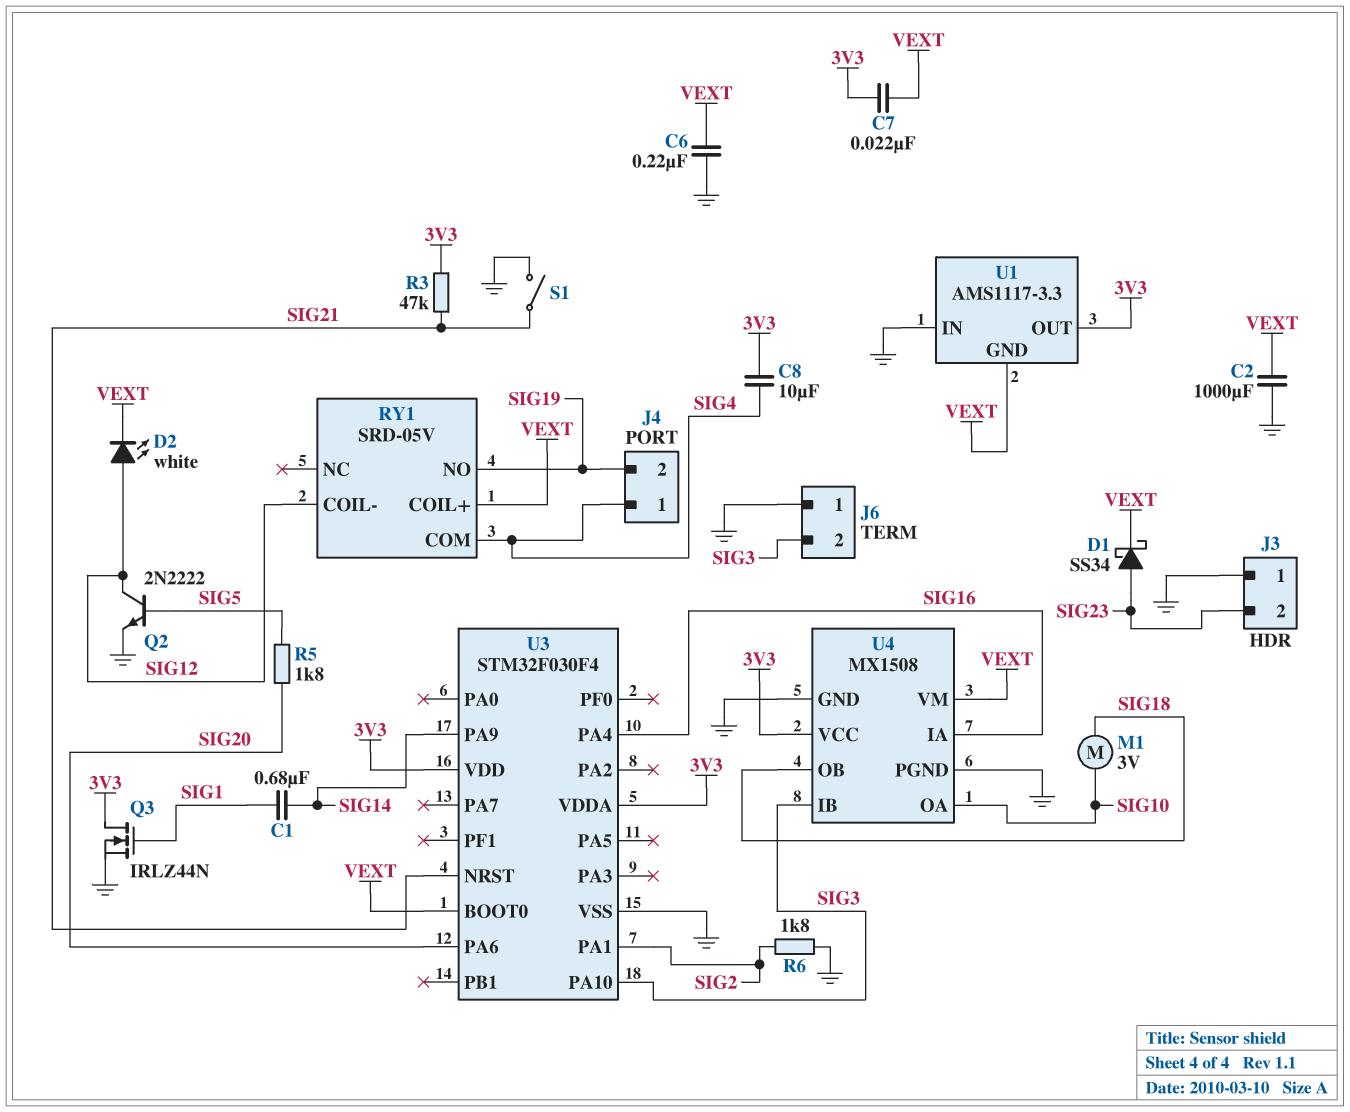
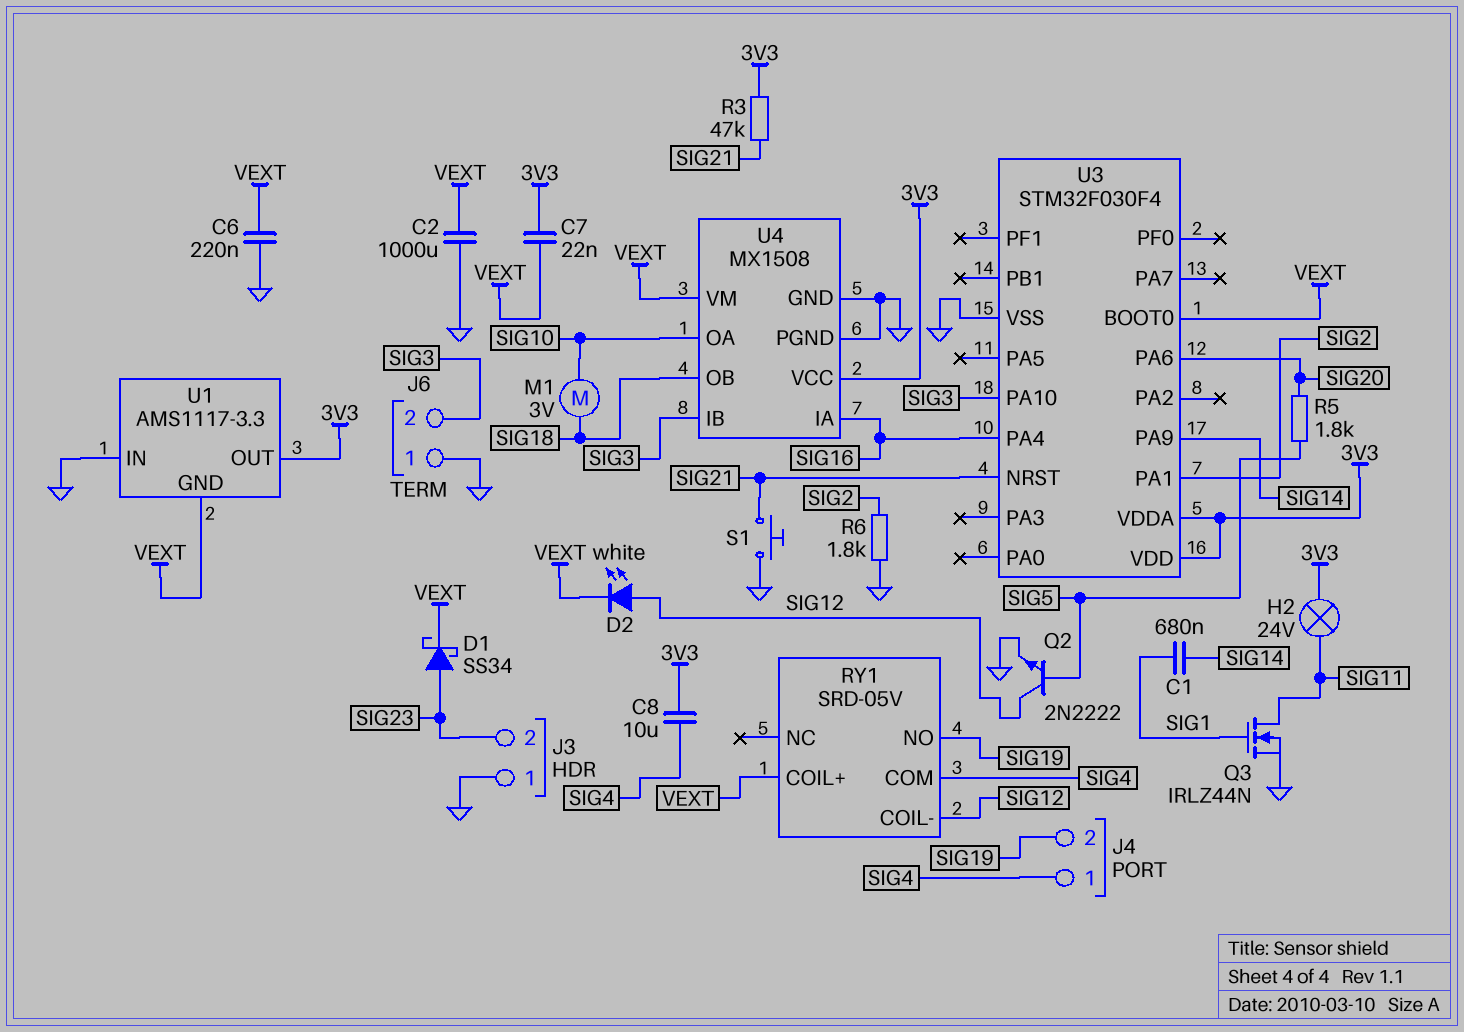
H2: none -> lamp 24V (3V3, SIG11)
Q3: NMOS IRLZ44N (G SIG1, D 3V3, S GND) -> NMOS IRLZ44N (G SIG1, D SIG11, S GND)
S1: switch (GND, SIG21) -> button (GND, SIG21)

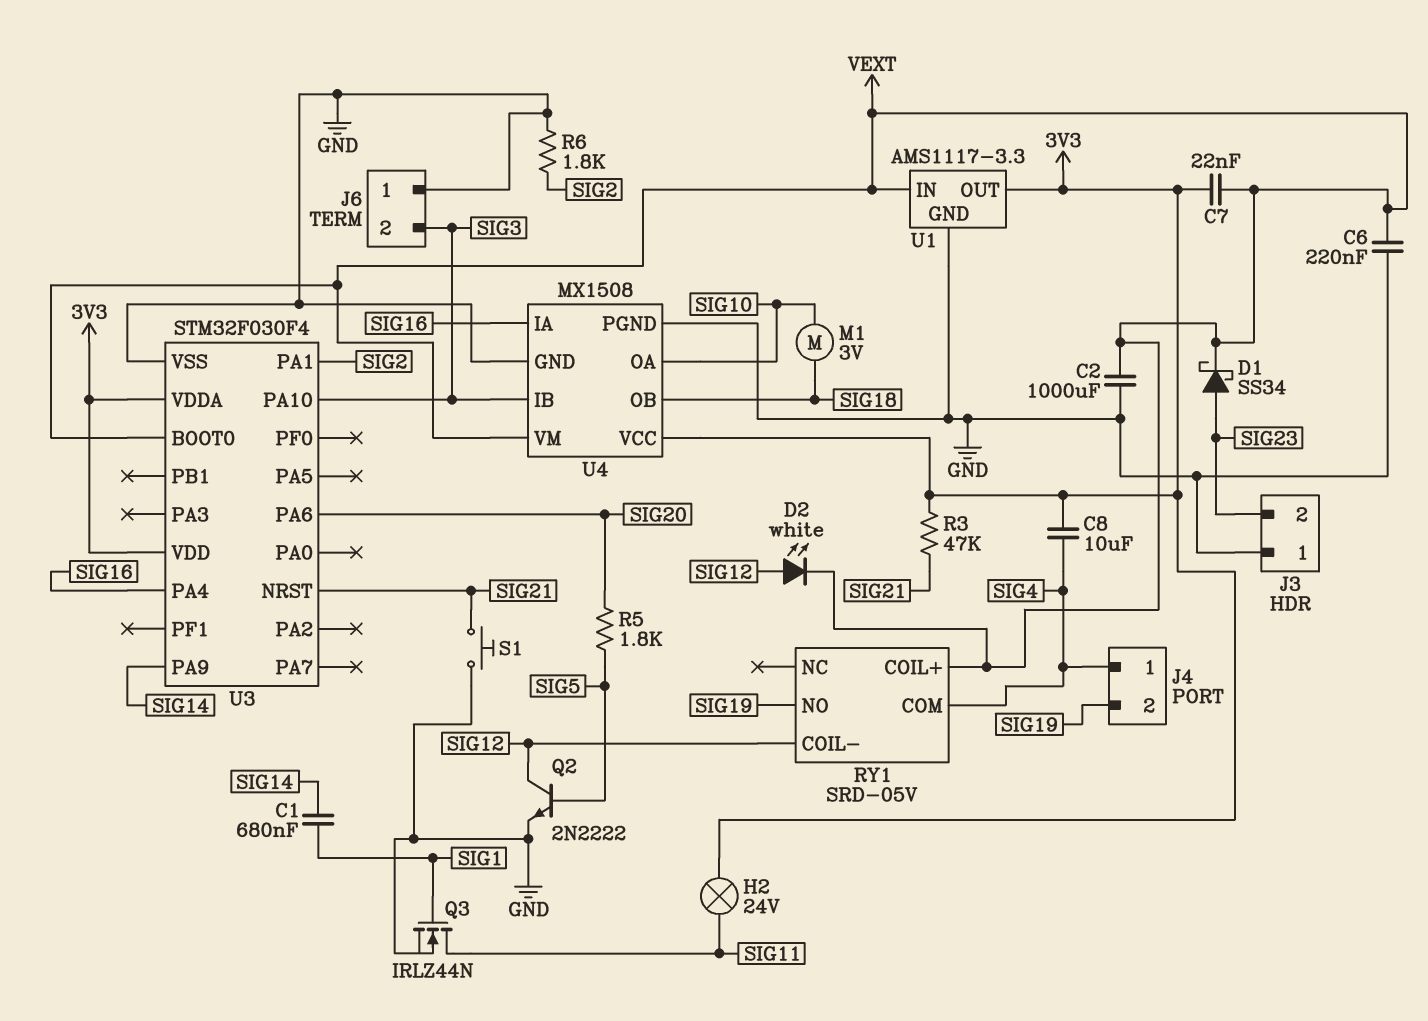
U1 pin GND: VEXT -> GND
U1 pin IN: GND -> VEXT

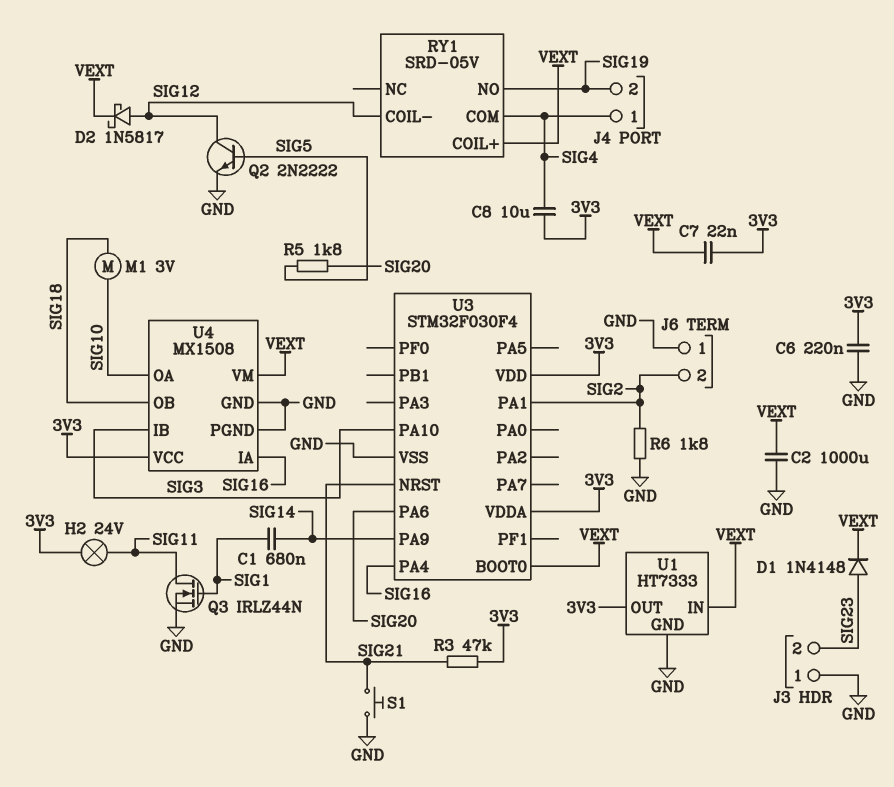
C6: 220nF (GND, VEXT) -> 220nF (3V3, GND)
D1: schottky SS34 (A SIG23, K VEXT) -> diode 1N4148 (A SIG23, K VEXT)
D2: LED white (A SIG12, K VEXT) -> schottky 1N5817 (A SIG12, K VEXT)
J6 pin 2: SIG3 -> SIG2
U1: AMS1117-3.3 -> HT7333

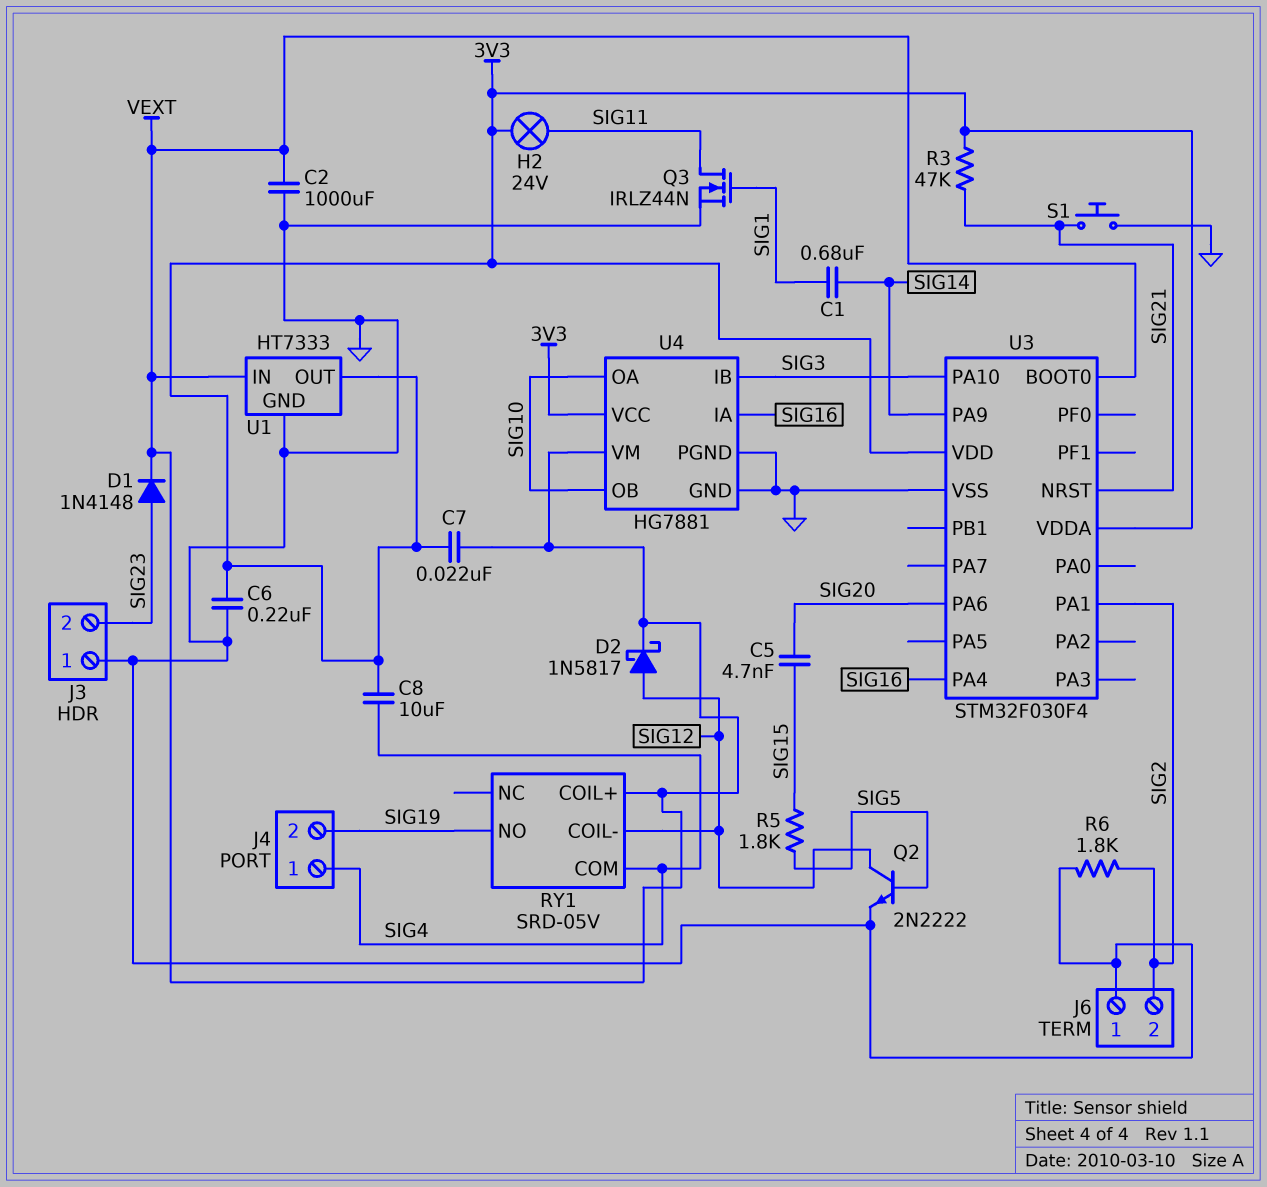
C5: none -> 4.7nF (SIG15, SIG20)
M1: motor 3V (SIG10, SIG18) -> none
R5: 1.8k (SIG5, SIG20) -> 1.8k (SIG5, SIG15)
U4: MX1508 -> HG7881
U4 pin OB: SIG18 -> SIG10

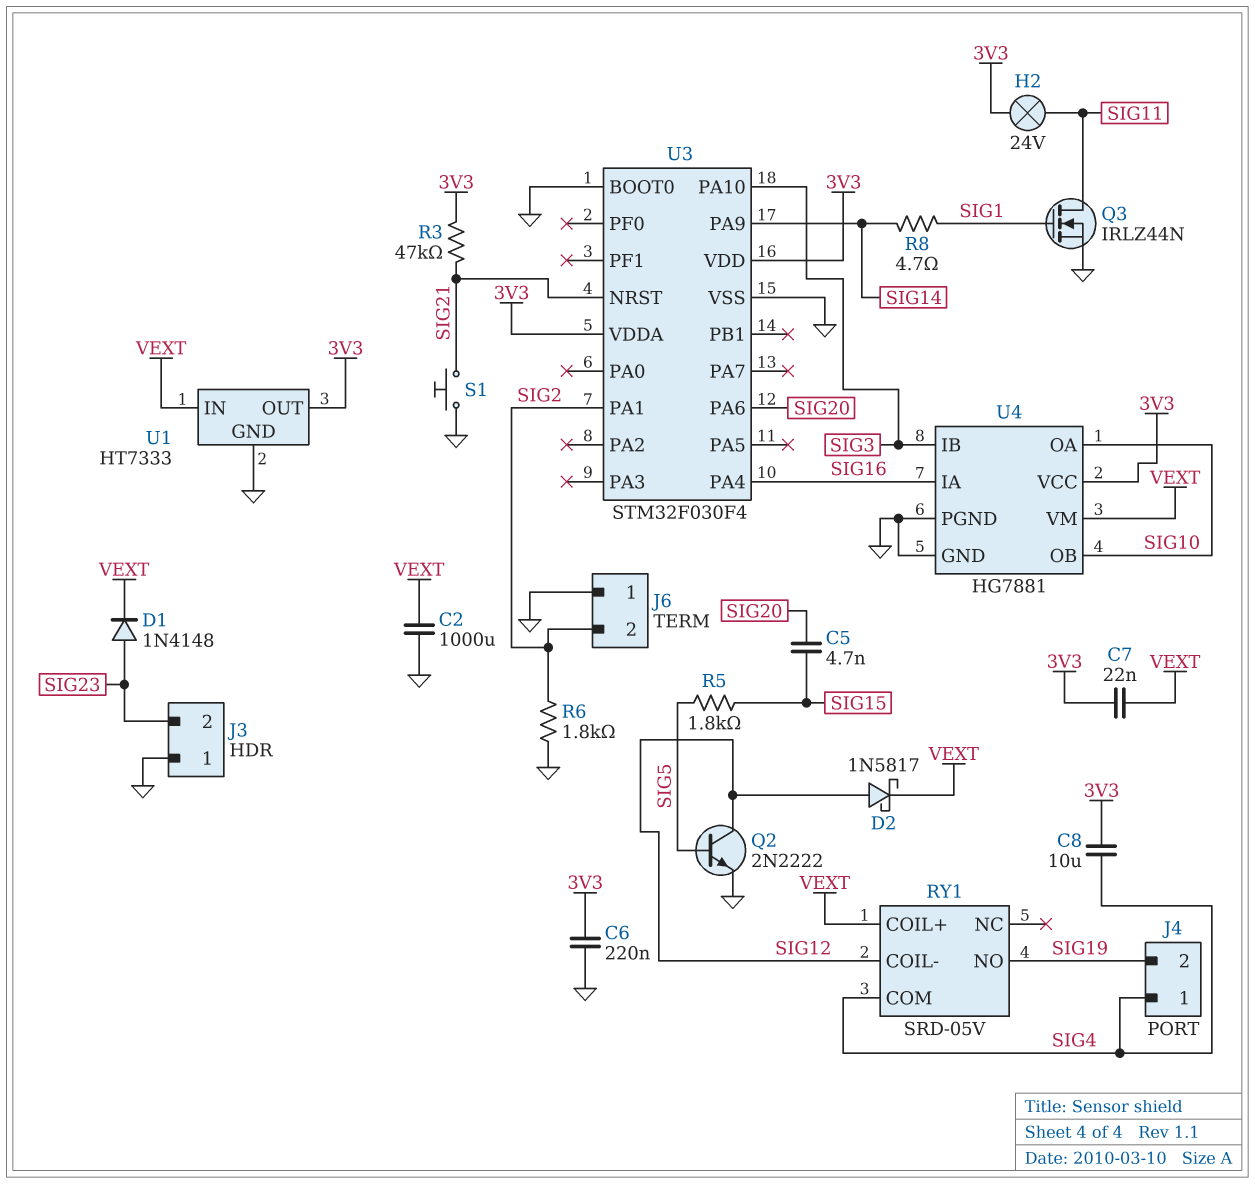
C1: 680nF (SIG1, SIG14) -> none
R8: none -> 4.7 (SIG1, SIG14)
U3 pin BOOT0: VEXT -> GND

